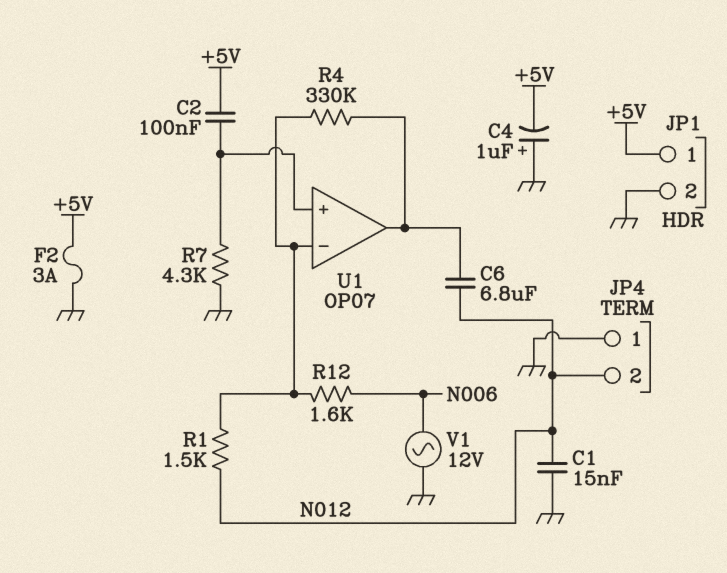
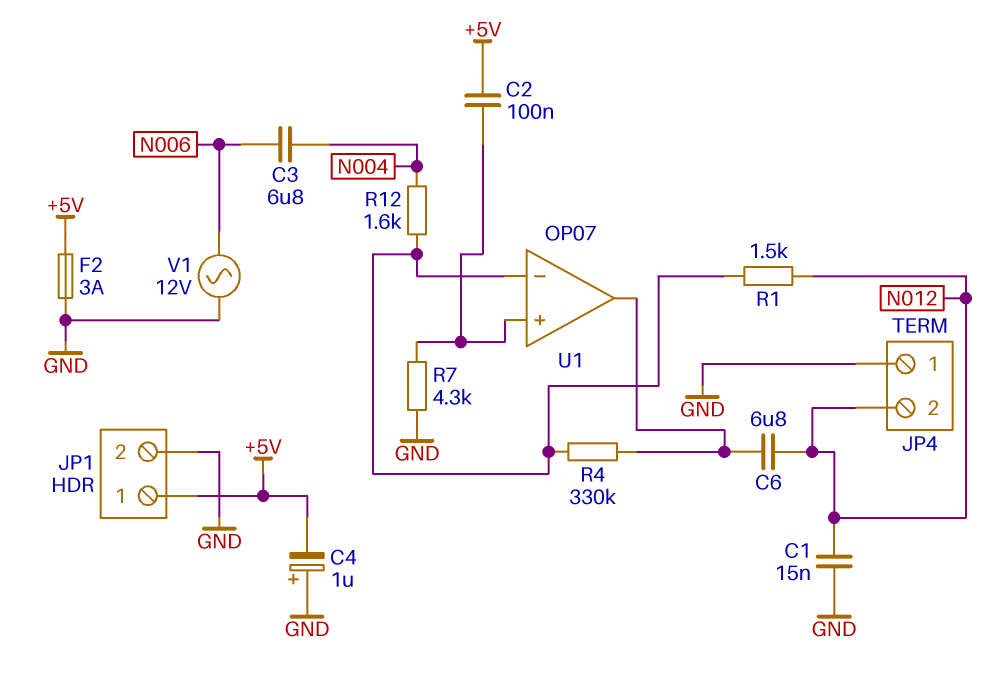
C3: none -> 6.8uF (N004, N006)
R12: 1.6k (N006, U1/in-) -> 1.6k (N004, U1/in-)

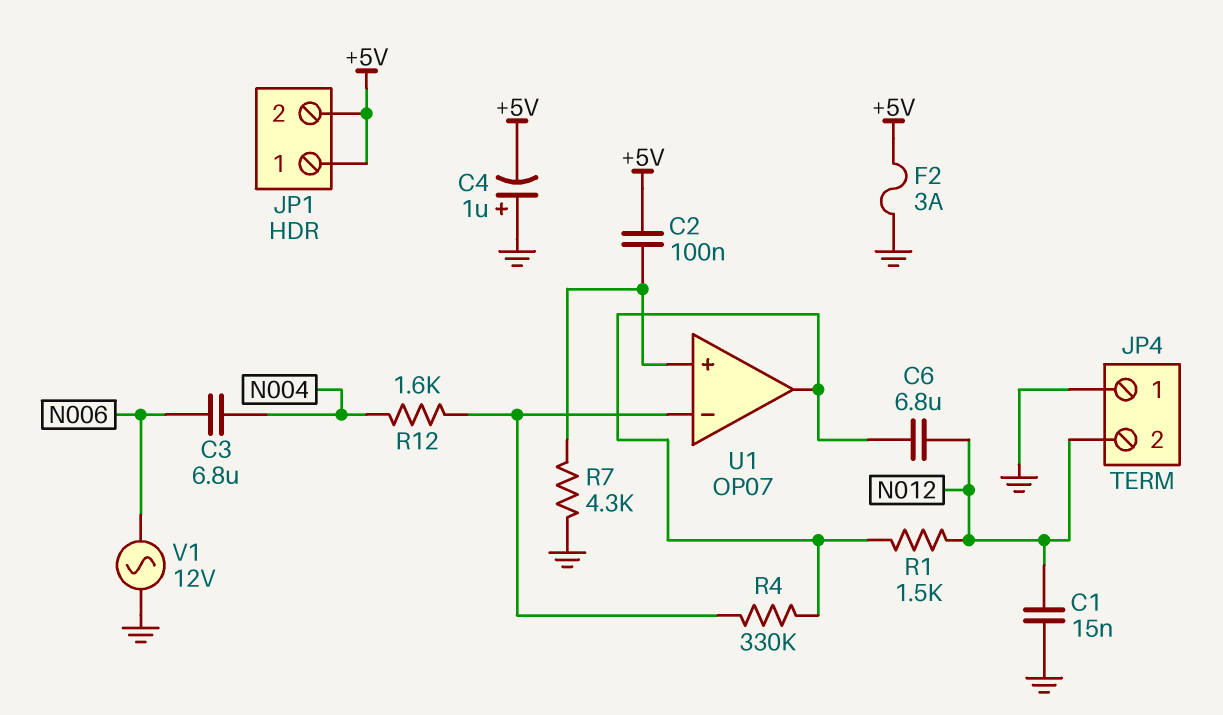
JP1 pin 2: GND -> +5V
R1: 1.5k (N012, U1/in-) -> 1.5k (N012, U1/out)

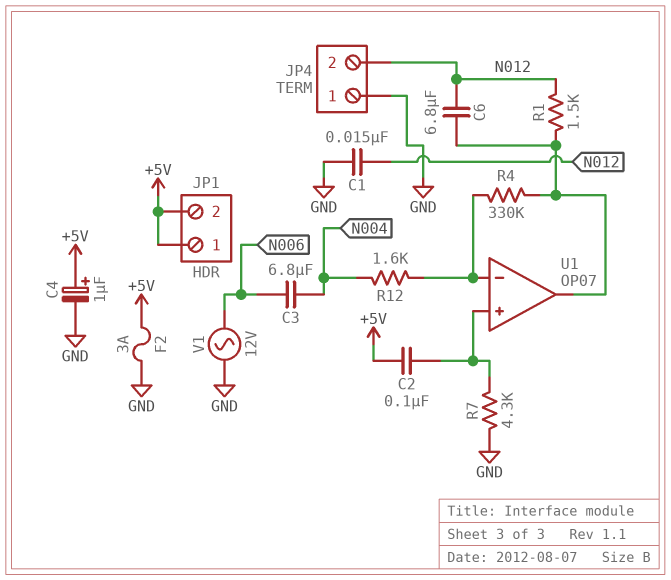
C4: 1uF (plus GND, minus +5V) -> 1uF (plus +5V, minus GND)

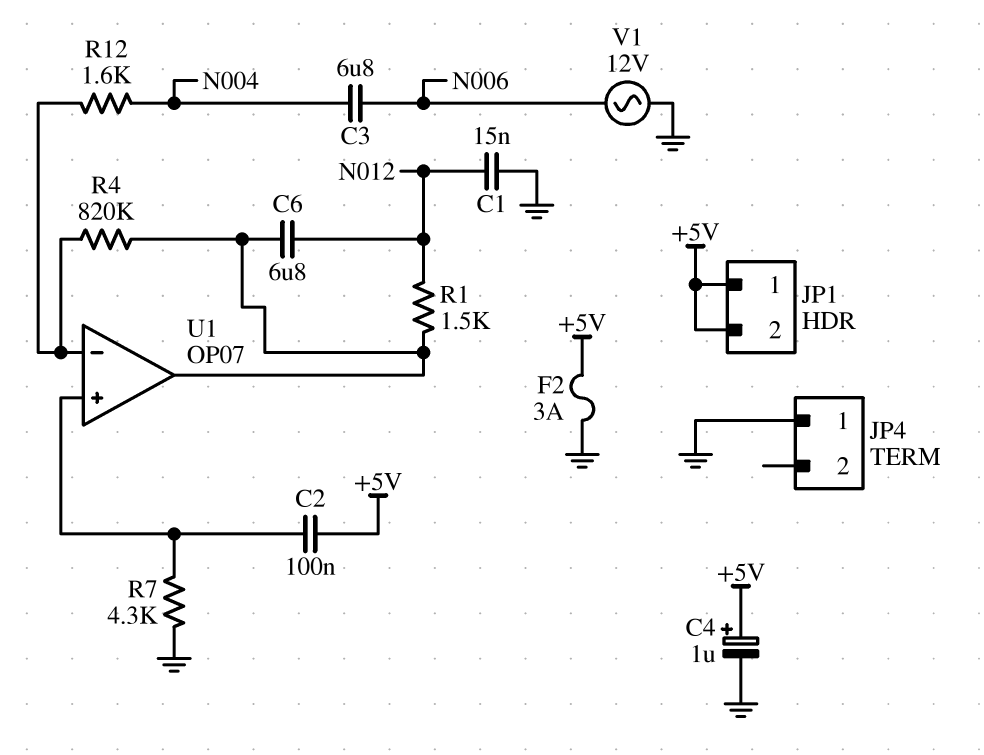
JP4 pin 2: N012 -> none
R4: 330k (U1/in-, U1/out) -> 820k (U1/in-, U1/out)

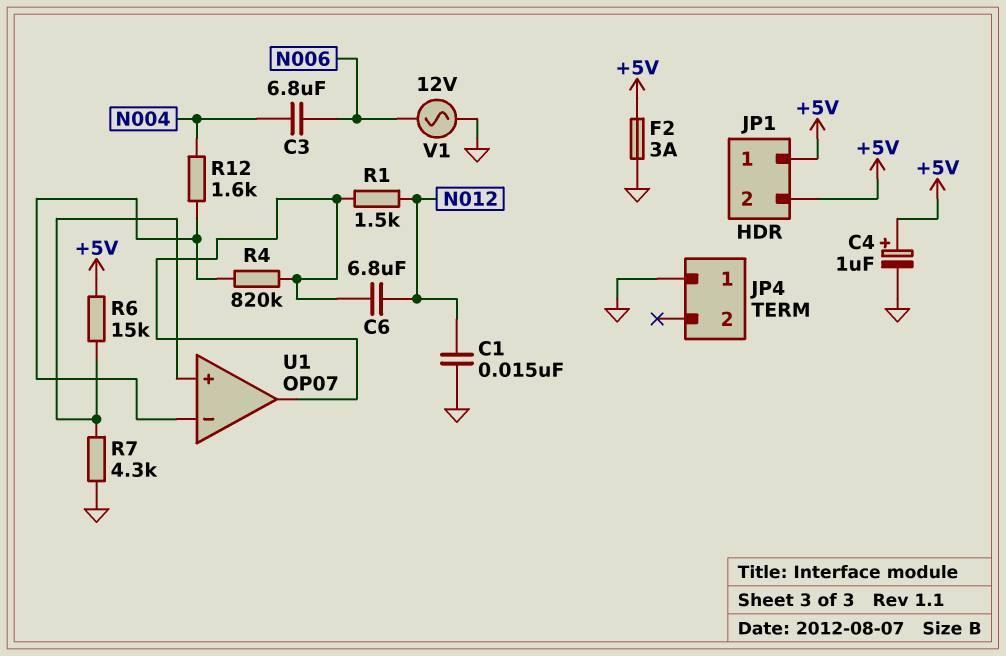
C2: 100nF (+5V, U1/in+) -> none
R6: none -> 15k (+5V, U1/in+)

